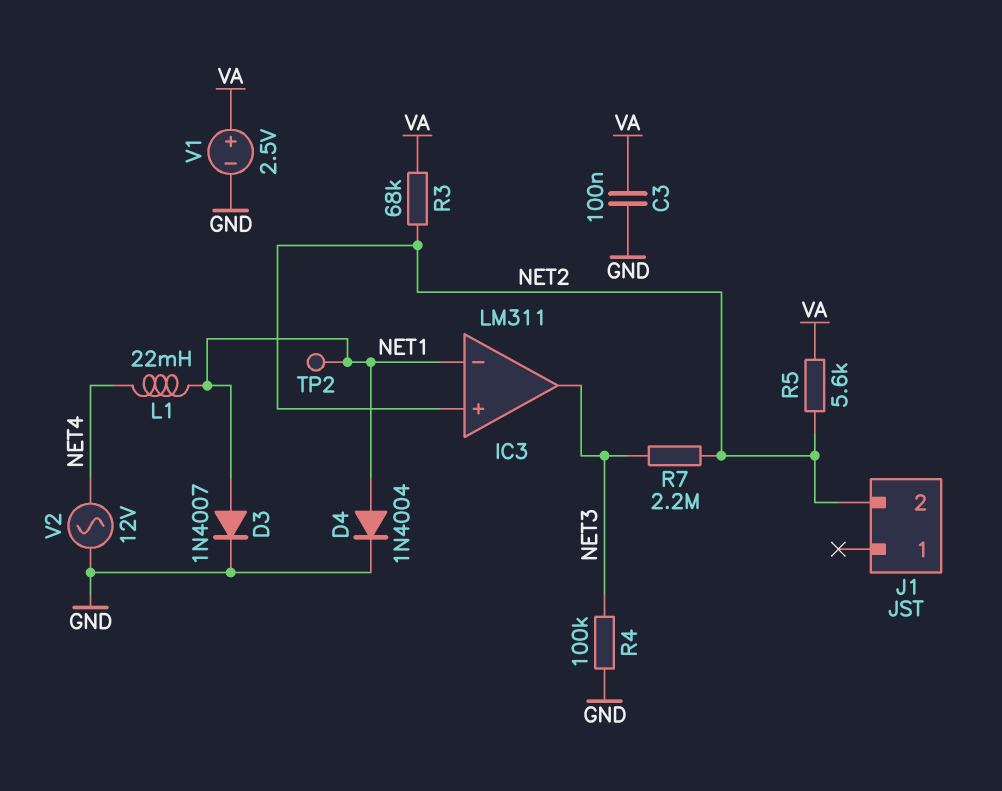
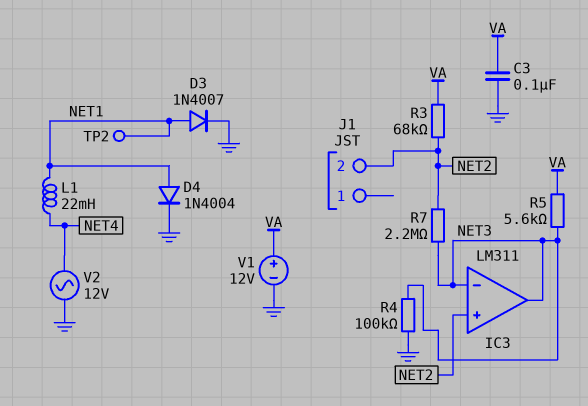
IC3 pin in-: NET1 -> NET3
R5: 5.6k (NET2, VA) -> 5.6k (NET3, VA)
V1: 2.5V (plus VA, minus GND) -> 12V (plus VA, minus GND)

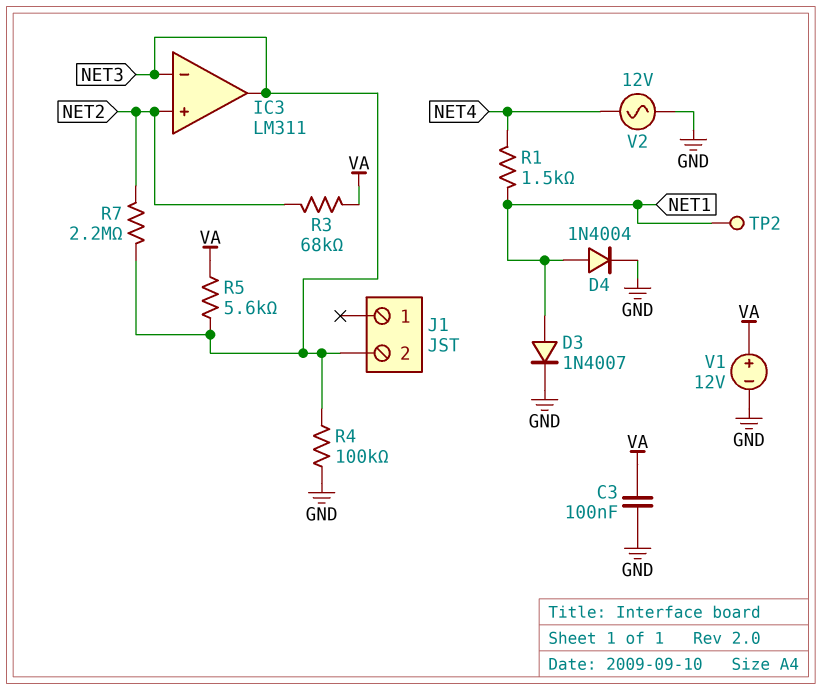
J1 pin 2: NET2 -> NET3
L1: 22mH (NET1, NET4) -> none
R1: none -> 1.5k (NET1, NET4)

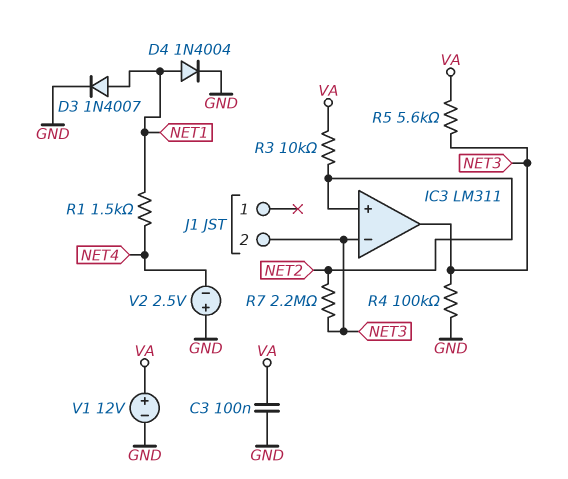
R3: 68k (NET2, VA) -> 10k (NET2, VA)
TP2: test point (NET1) -> none
V2: AC 12V (GND, NET4) -> 2.5V (plus GND, minus NET4)

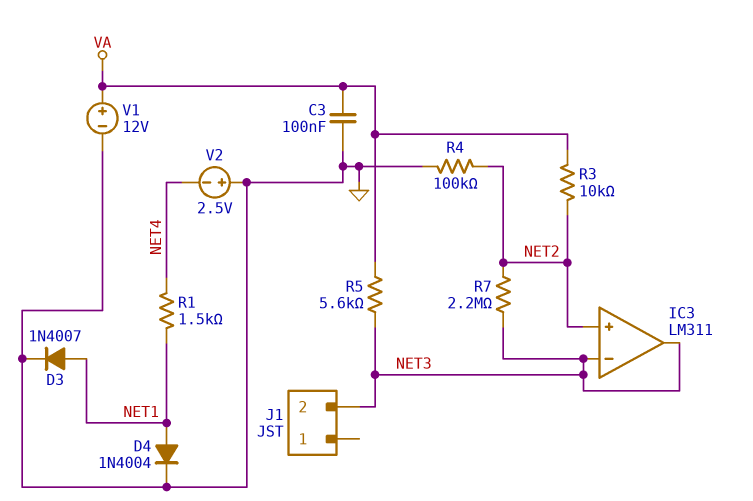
R4: 100k (GND, NET3) -> 100k (GND, NET2)

